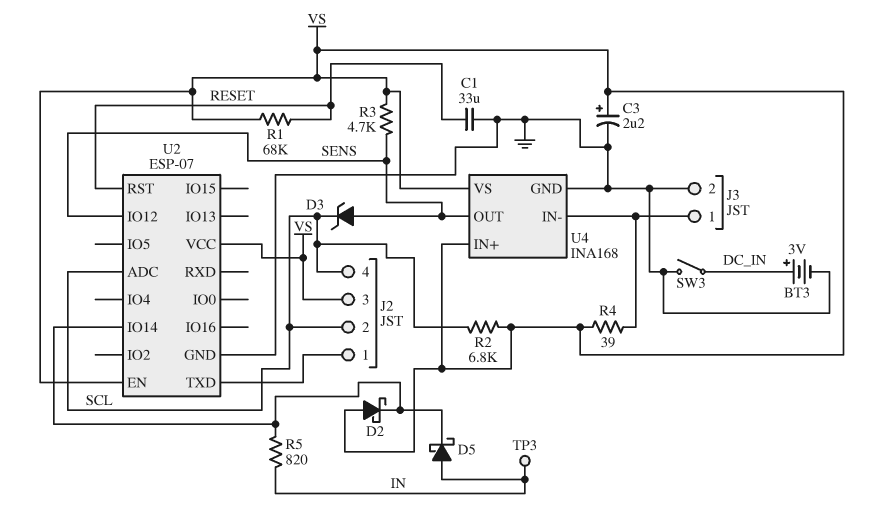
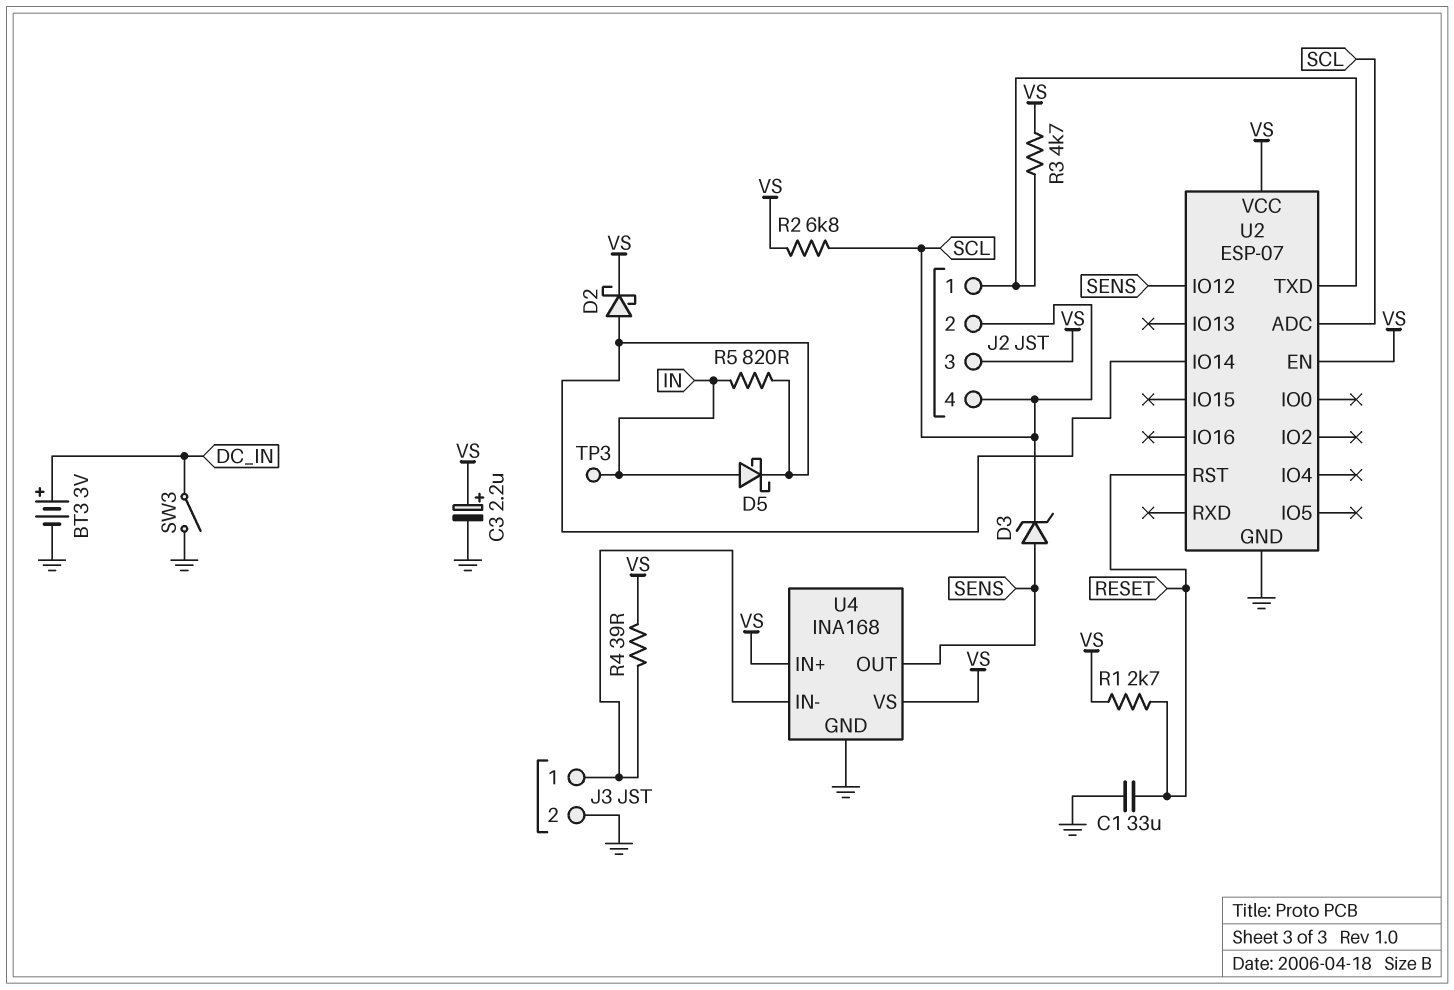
D2: schottky (A VS, K U2/IO14) -> schottky (A U2/IO14, K VS)
R1: 68k (RESET, VS) -> 2.7k (RESET, VS)
R3: 4.7k (SENS, VS) -> 4.7k (J2/1, VS)

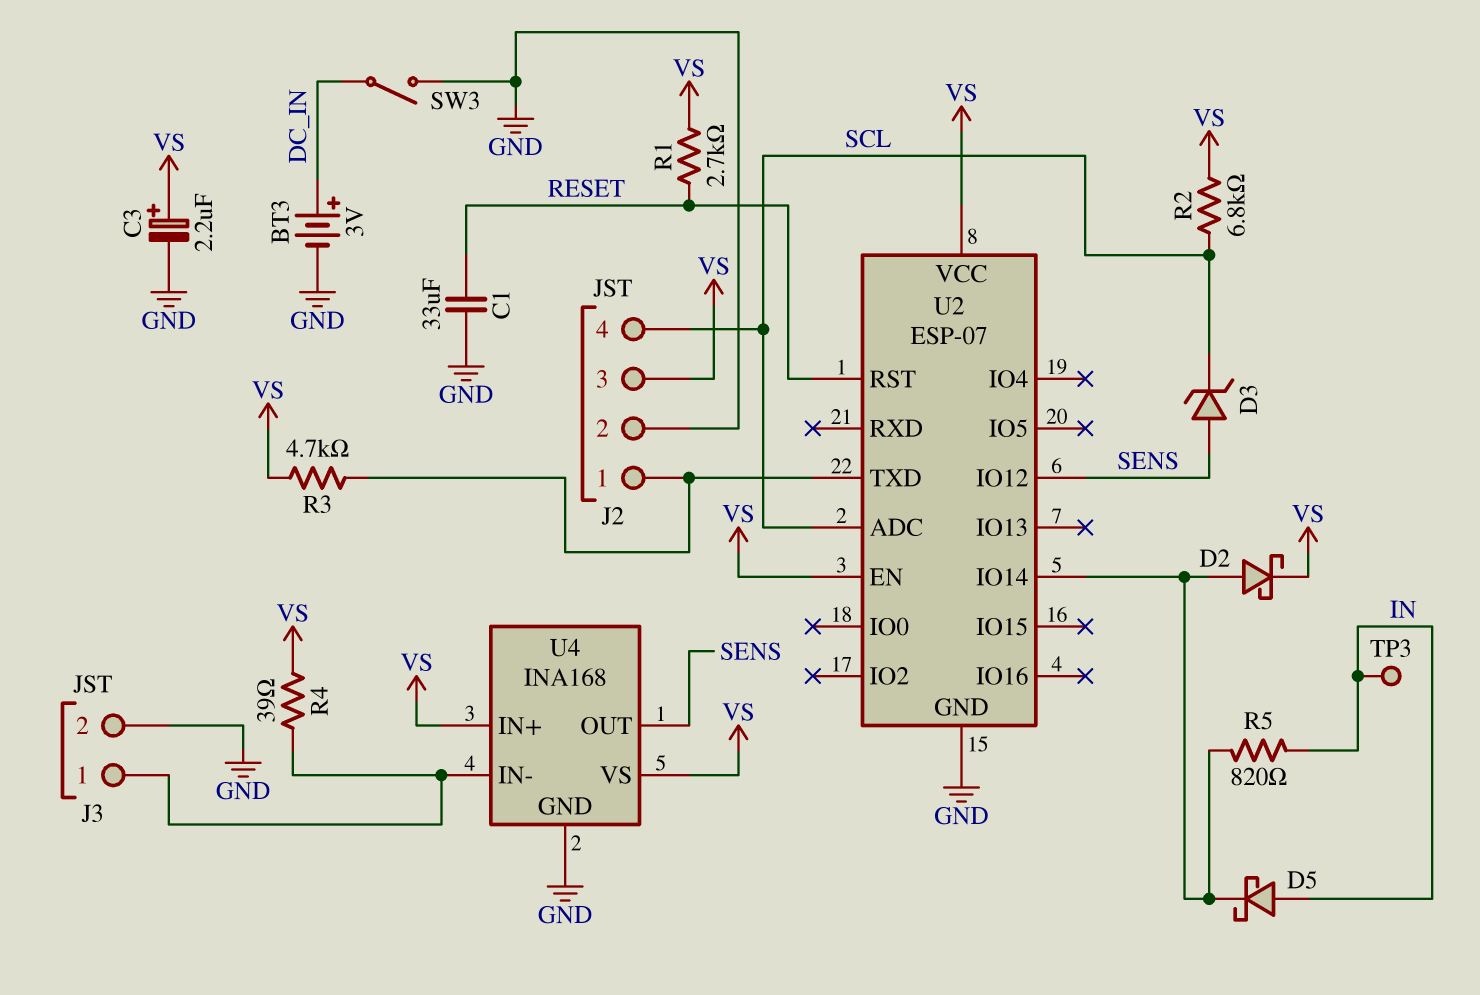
J2 pin 2: SCL -> GND

